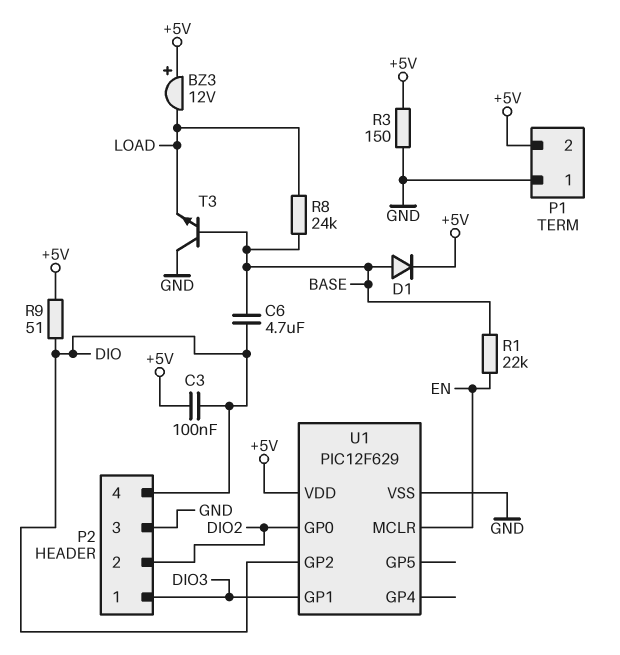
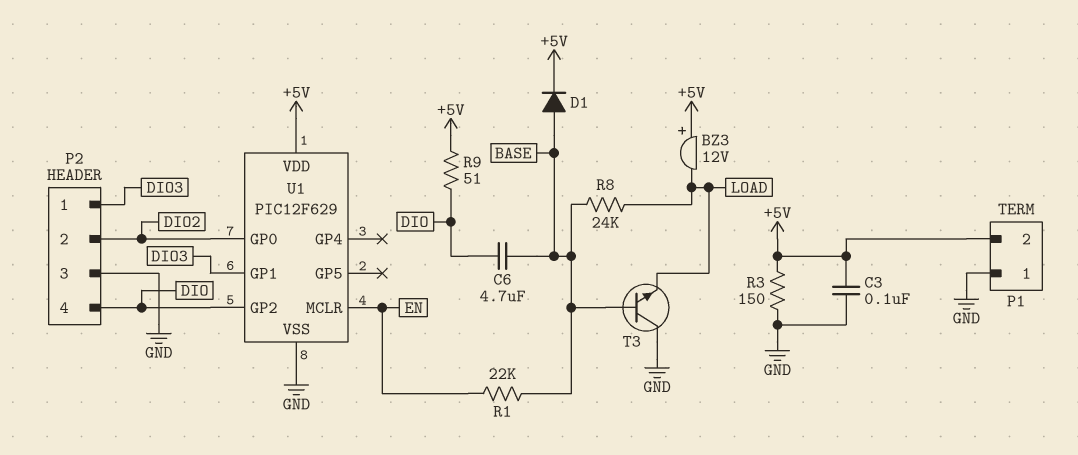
C3: 100nF (+5V, DIO) -> 100nF (+5V, GND)

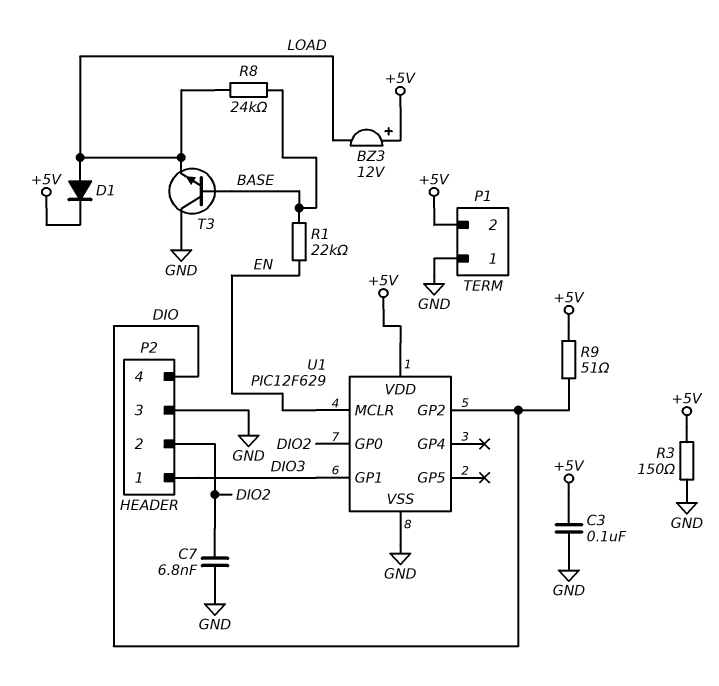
C6: 4.7uF (BASE, DIO) -> none
C7: none -> 6.8nF (DIO2, GND)
D1: diode (A BASE, K +5V) -> diode (A LOAD, K +5V)

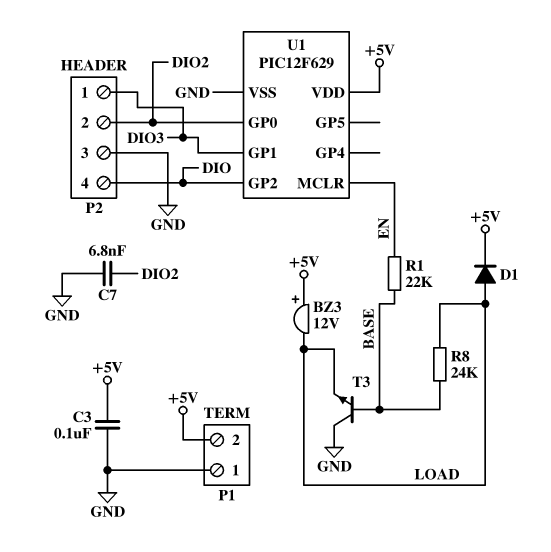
R3: 150 (+5V, GND) -> none
R9: 51 (+5V, DIO) -> none

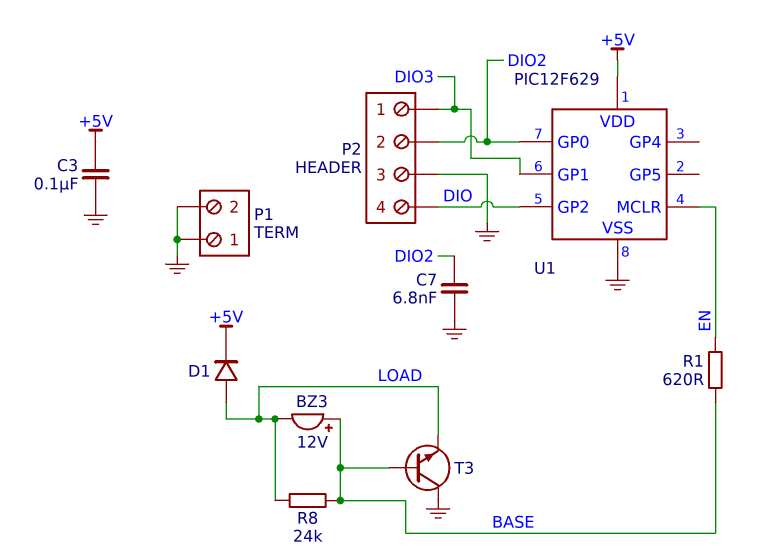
BZ3: buzzer 12V (plus +5V, minus LOAD) -> buzzer 12V (plus BASE, minus LOAD)
P1 pin 2: +5V -> GND
R1: 22k (BASE, EN) -> 620 (BASE, EN)

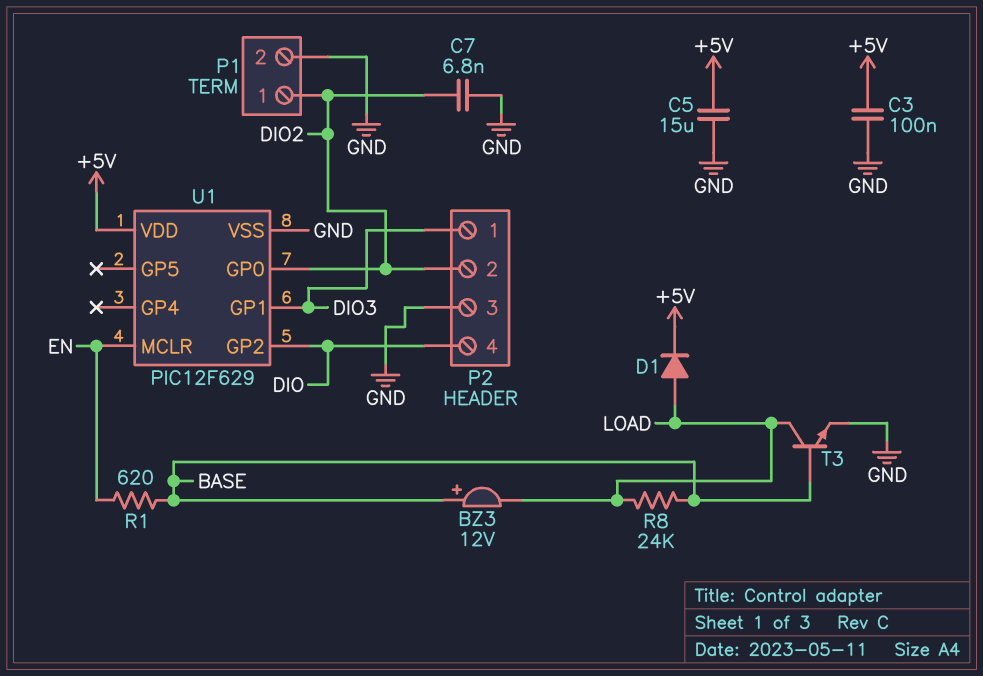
C5: none -> 15uF (+5V, GND)
P1 pin 1: GND -> DIO2
T3: NPN (B BASE, C GND, E LOAD) -> NPN (B BASE, C LOAD, E GND)

